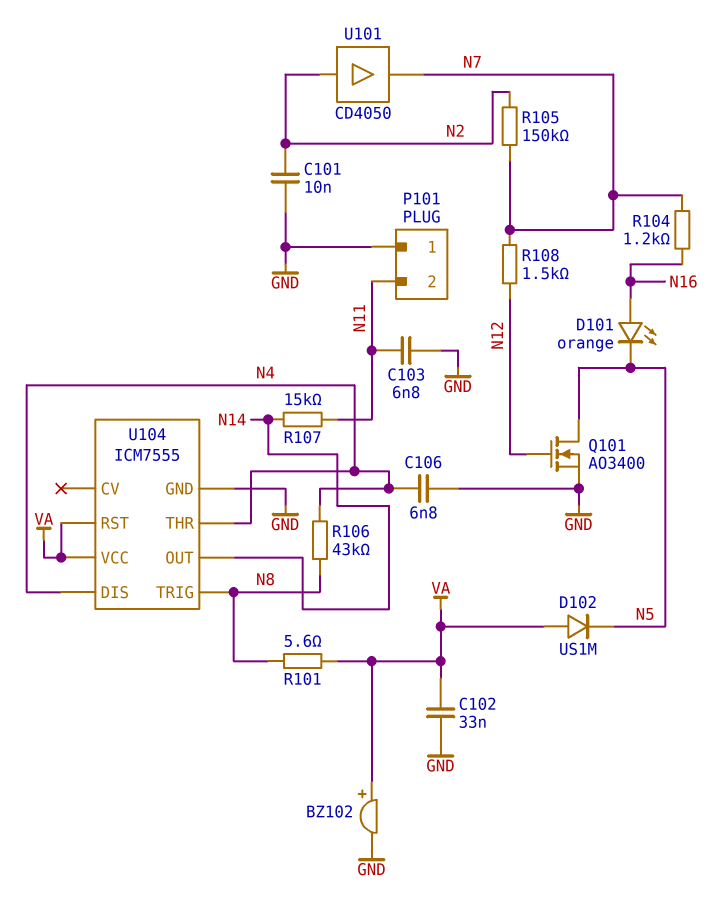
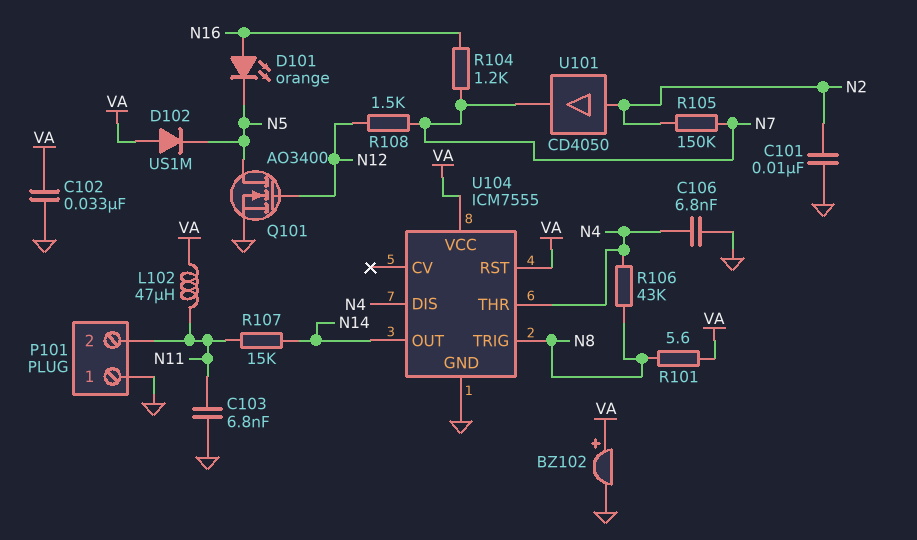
L102: none -> 47uH (N11, VA)

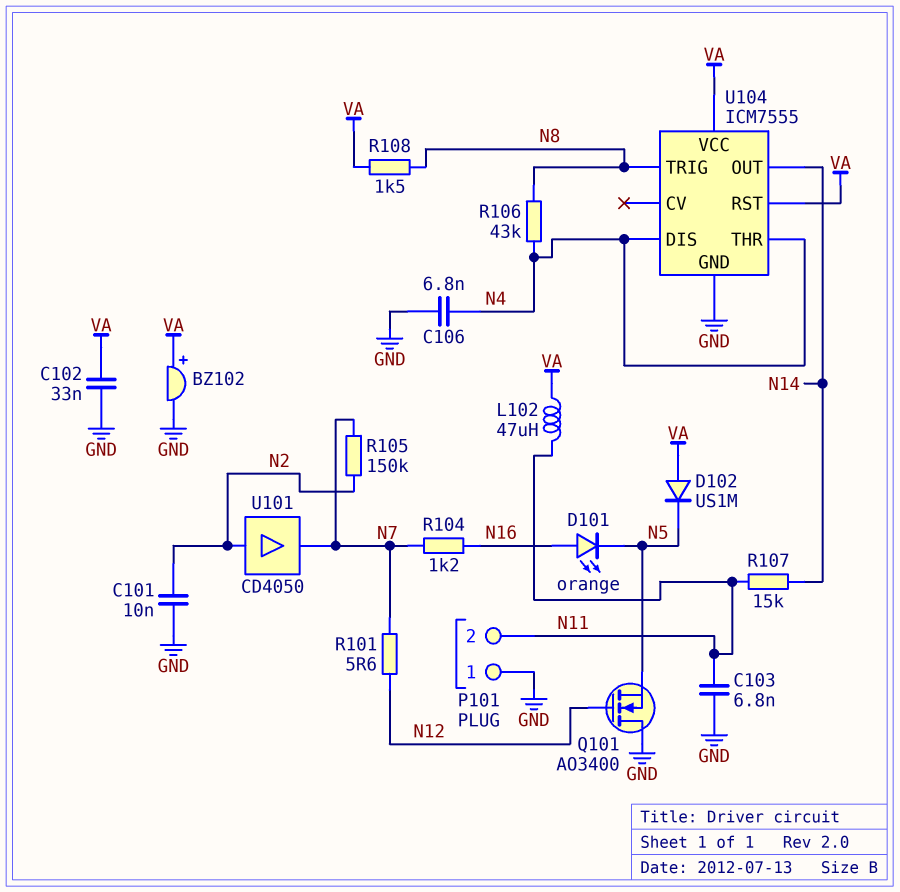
Q101: NMOS AO3400 (G N12, D N5, S GND) -> NMOS AO3400 (G N12, D GND, S N5)
R101: 5.6 (N8, VA) -> 5.6 (N7, N12)
R108: 1.5k (N7, N12) -> 1.5k (N8, VA)

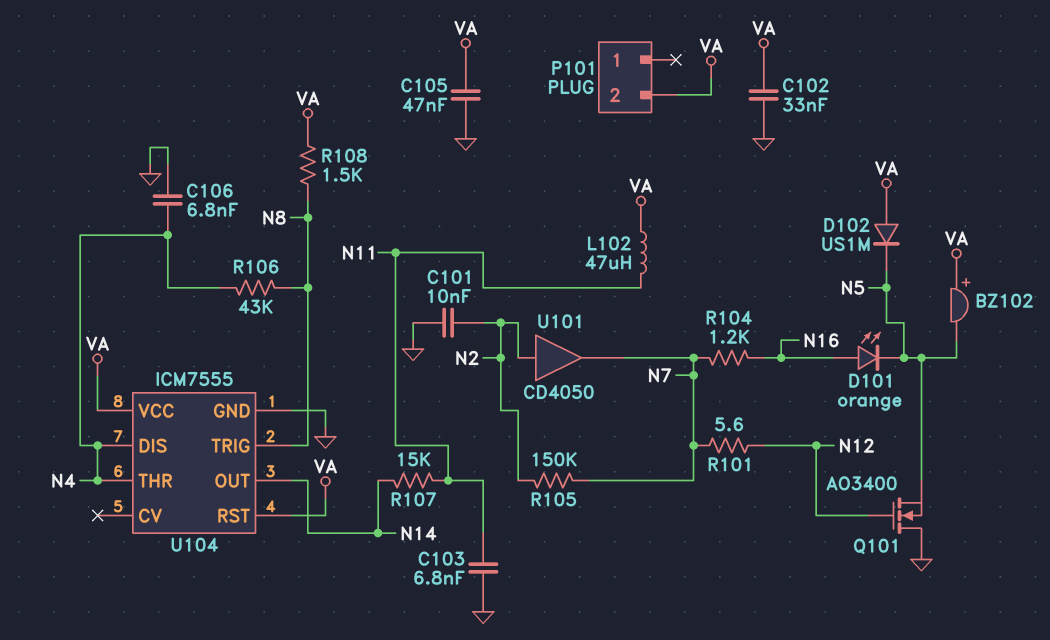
BZ102: buzzer (plus VA, minus GND) -> buzzer (plus VA, minus N5)
C105: none -> 47nF (GND, VA)
P101 pin 1: GND -> none
P101 pin 2: N11 -> VA

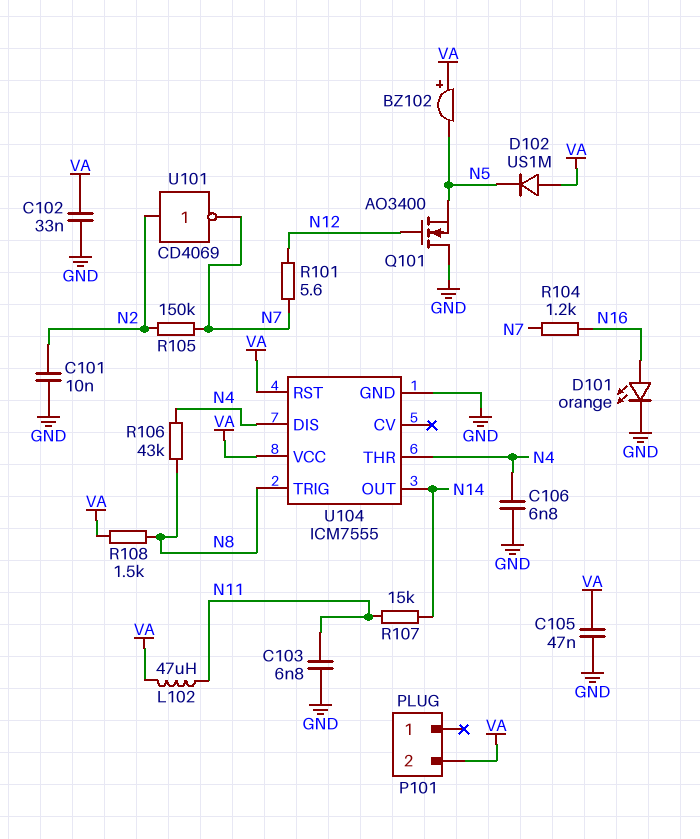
D101: LED orange (A N16, K N5) -> LED orange (A N16, K GND)
U101: buffer CD4050 (in N2, out N7) -> NOT CD4069 (in N2, out N7)

